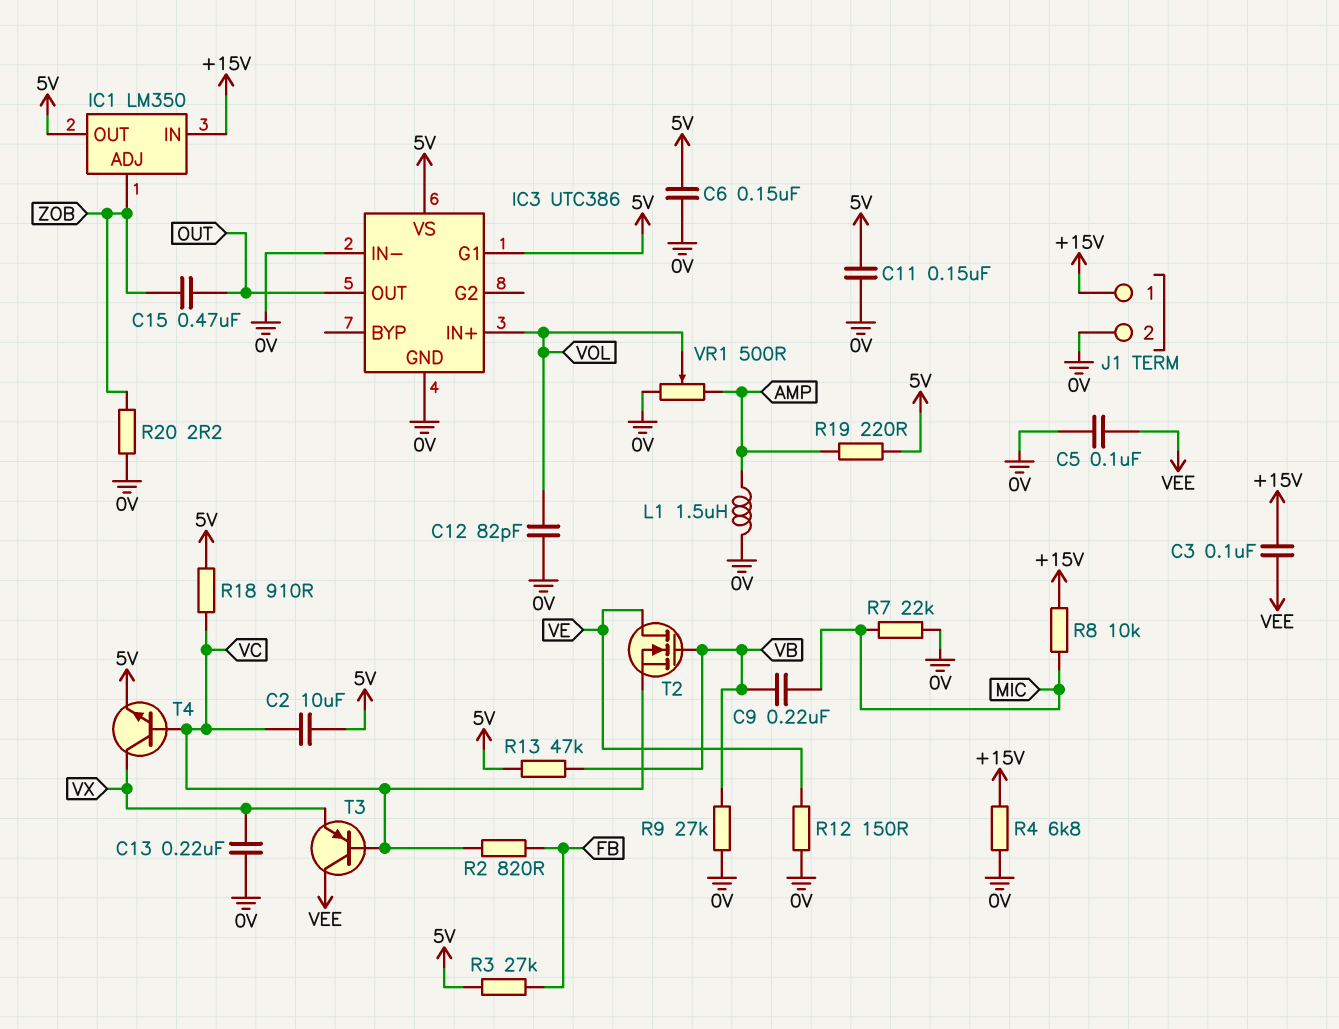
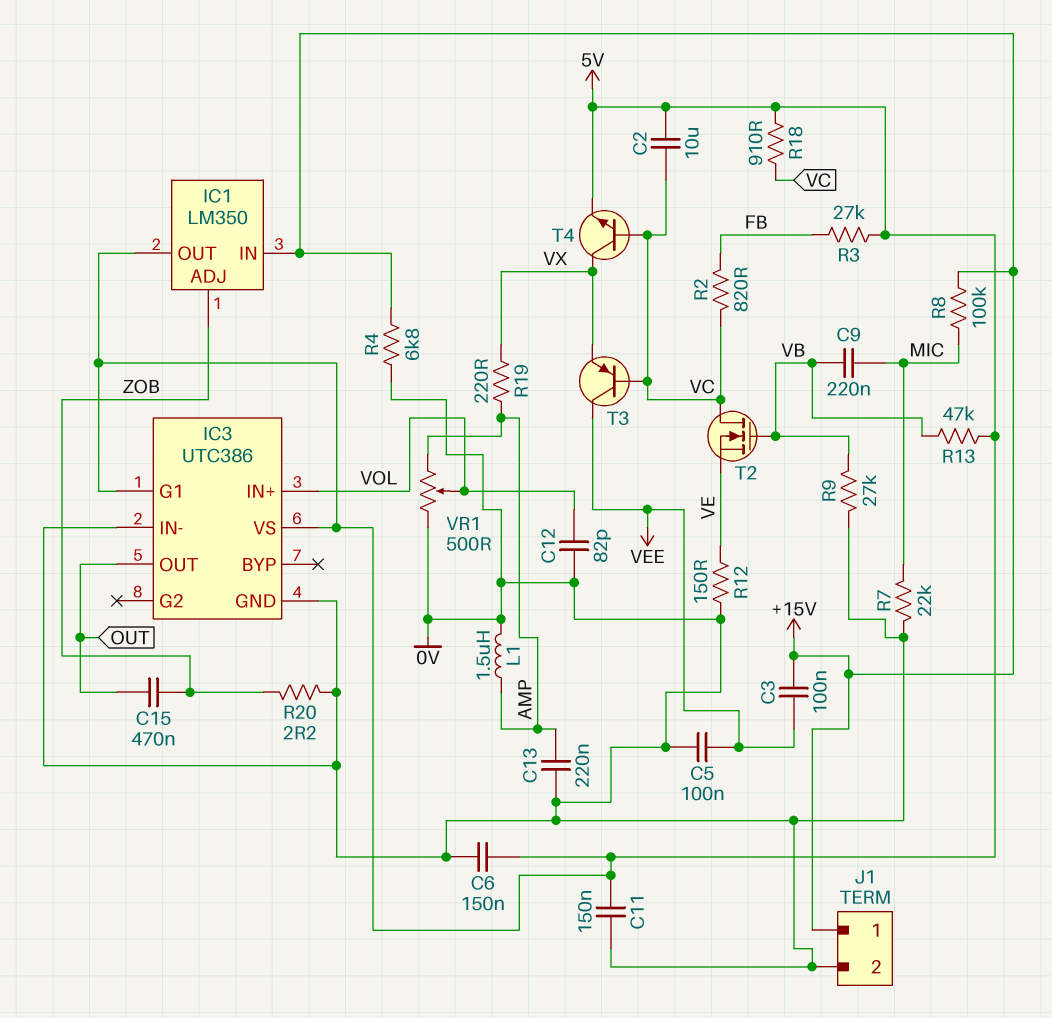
C13: 220nF (0V, VX) -> 220nF (0V, AMP)
R8: 10k (+15V, MIC) -> 100k (+15V, MIC)
R19: 220 (5V, AMP) -> 220 (AMP, VX)
T2: NMOS (G VB, D VE, S VC) -> NMOS (G VB, D VC, S VE)

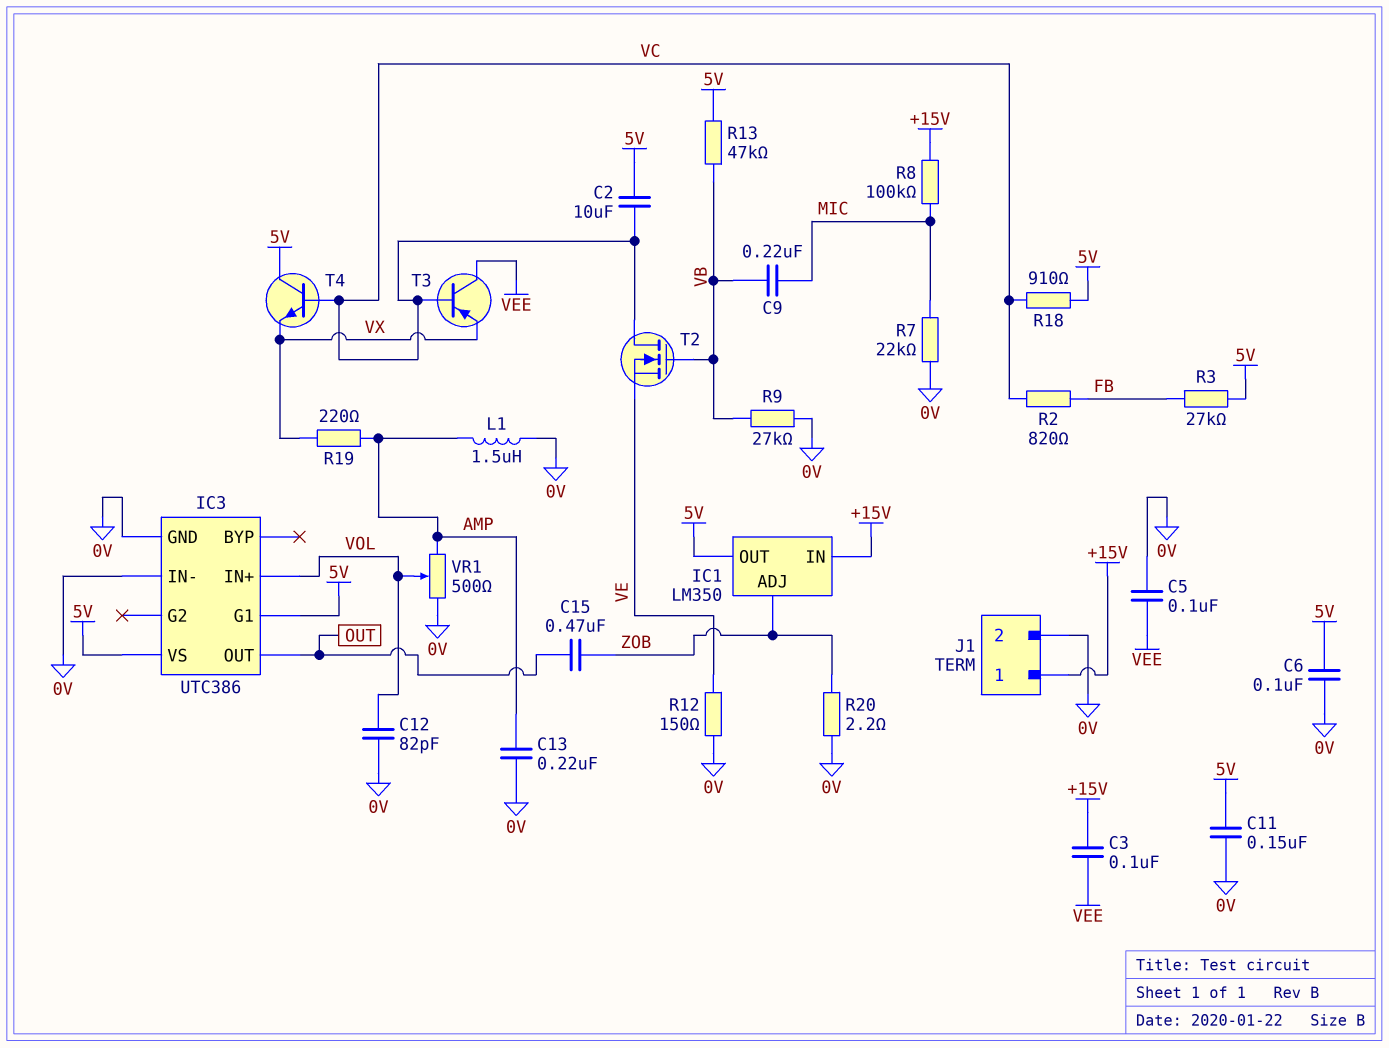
C6: 150nF (0V, 5V) -> 100nF (0V, 5V)
R4: 6.8k (+15V, 0V) -> none
T4: NPN (B VC, C VX, E 5V) -> NPN (B VC, C 5V, E VX)

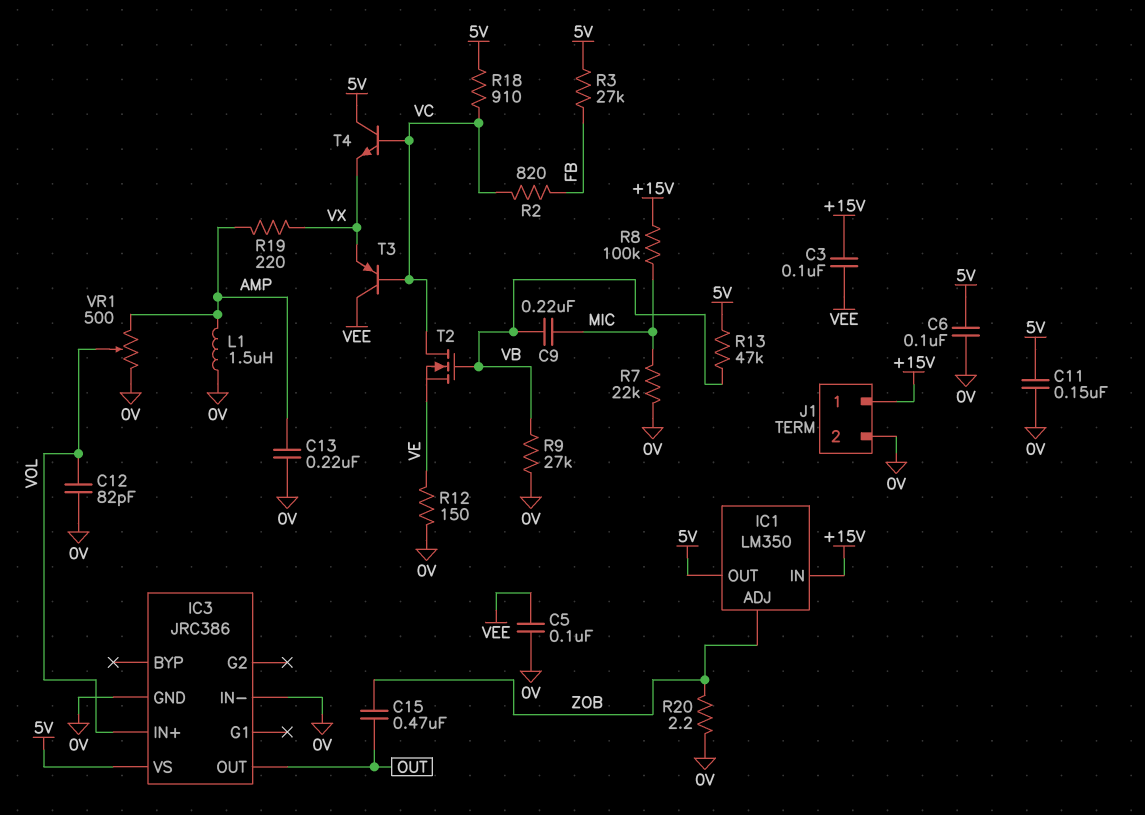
C2: 10uF (5V, VC) -> none
IC3: UTC386 -> JRC386
IC3 pin G1: 5V -> none

